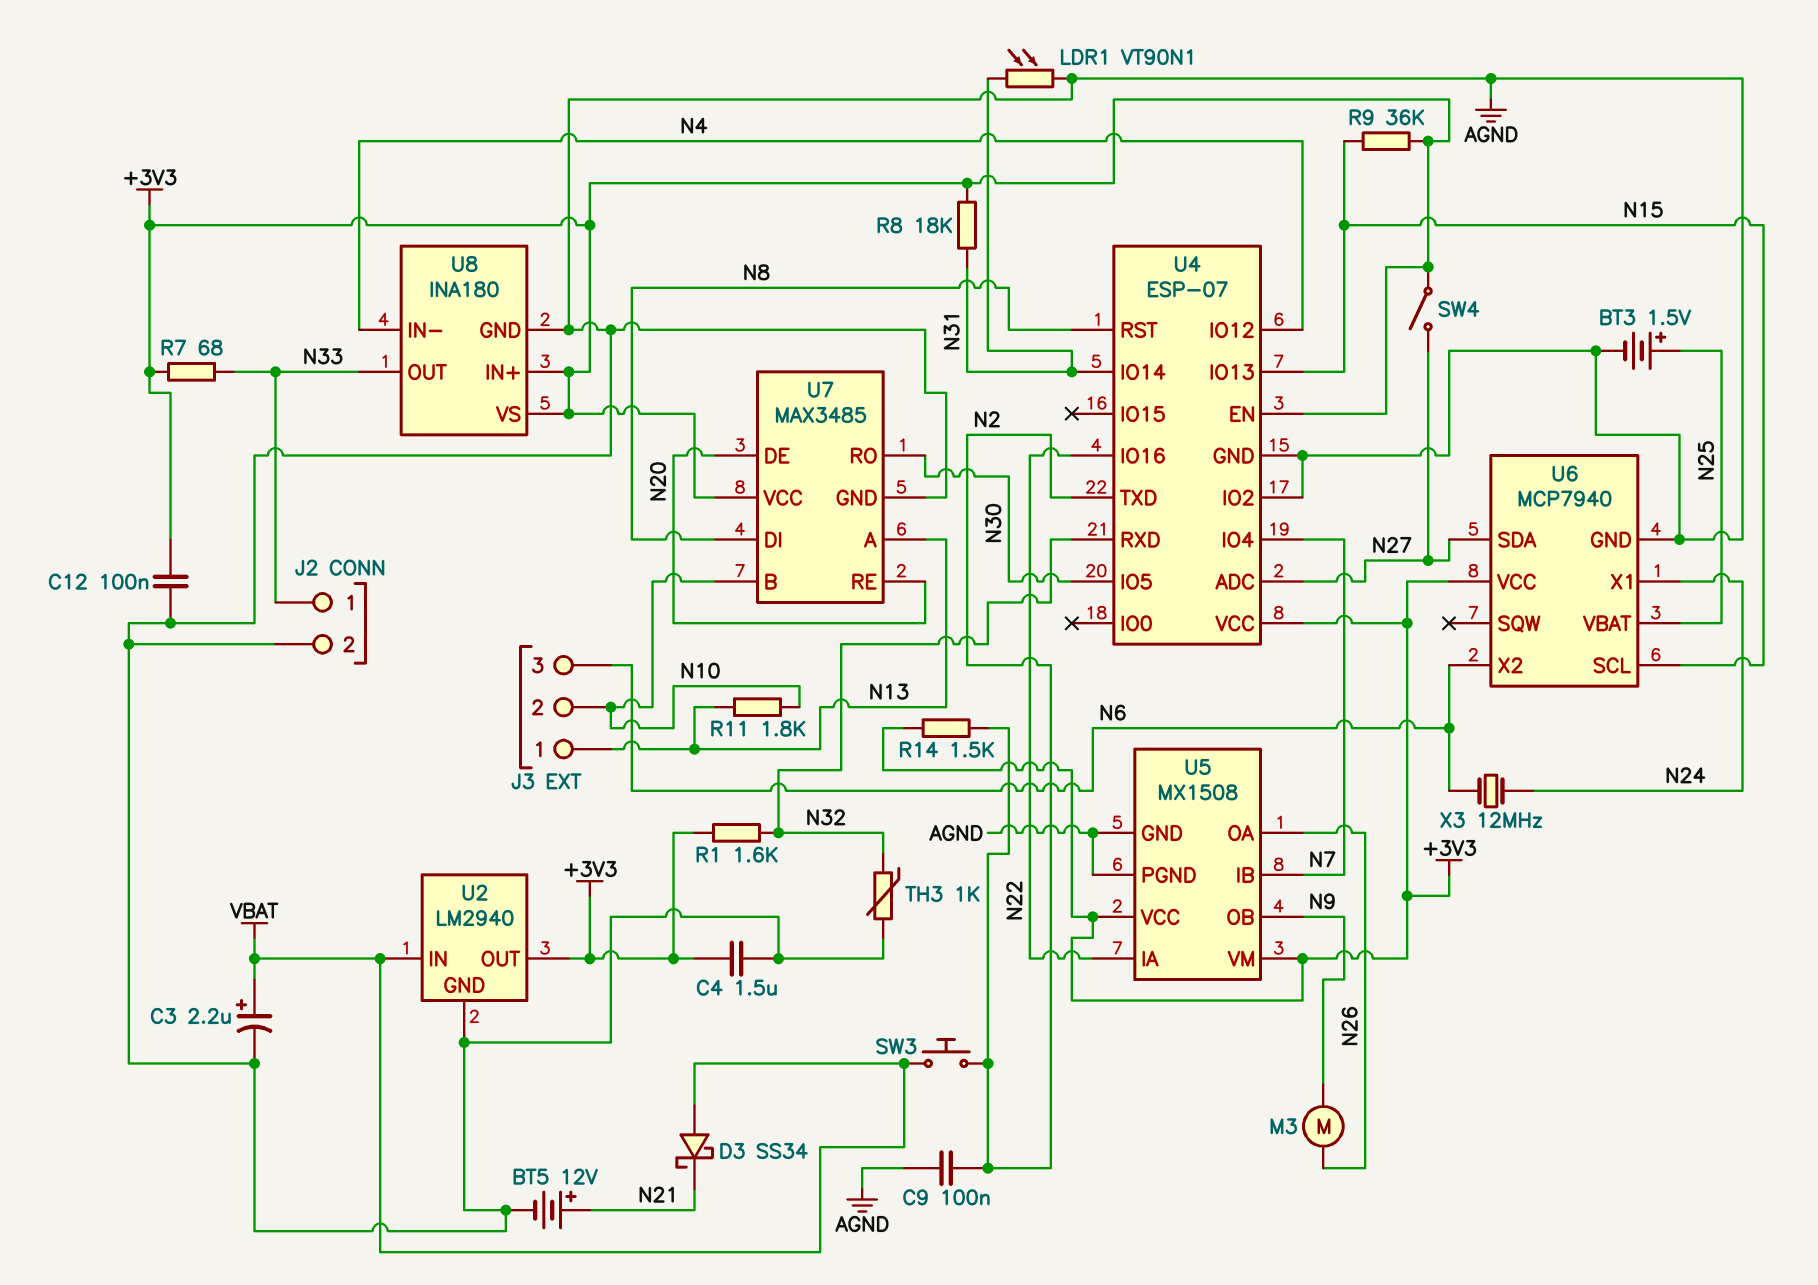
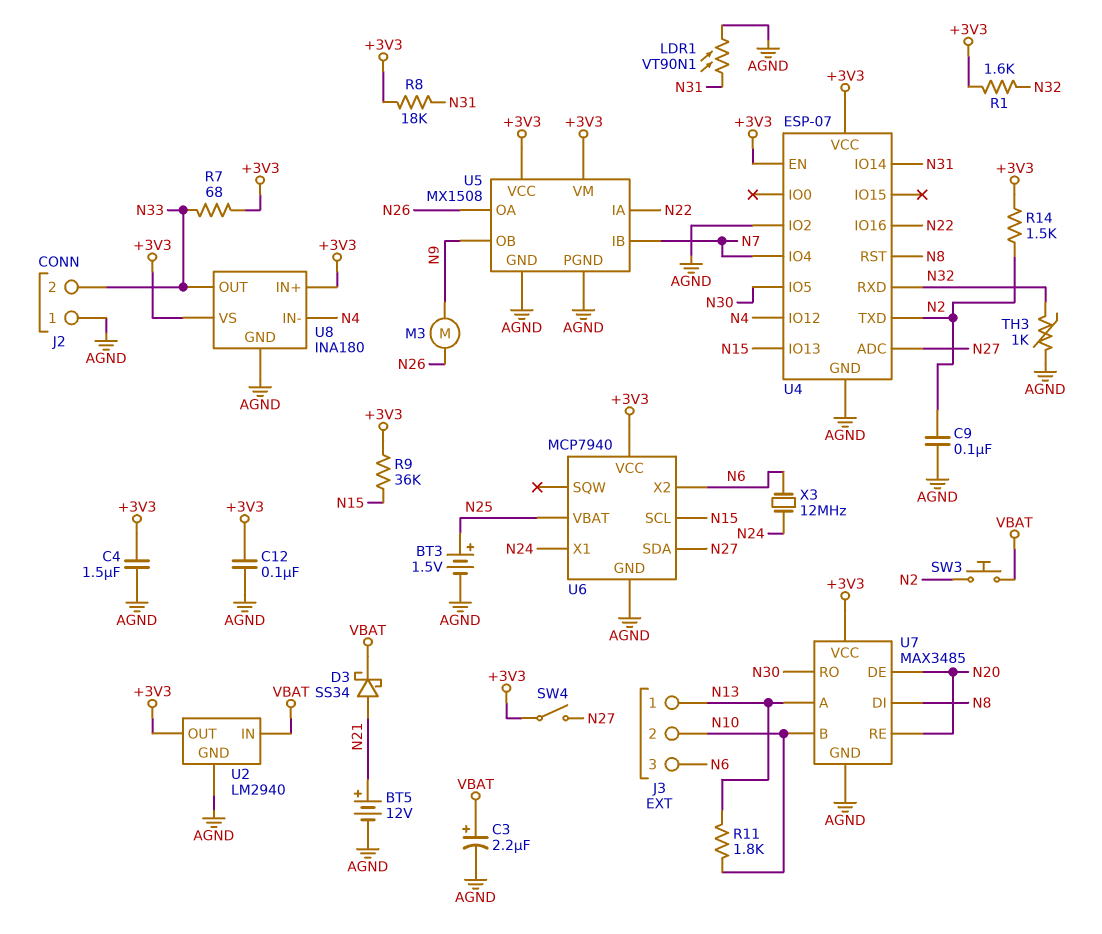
D3: schottky SS34 (A VBAT, K N21) -> schottky SS34 (A N21, K VBAT)
J2 pin 1: N33 -> AGND
J2 pin 2: AGND -> N33

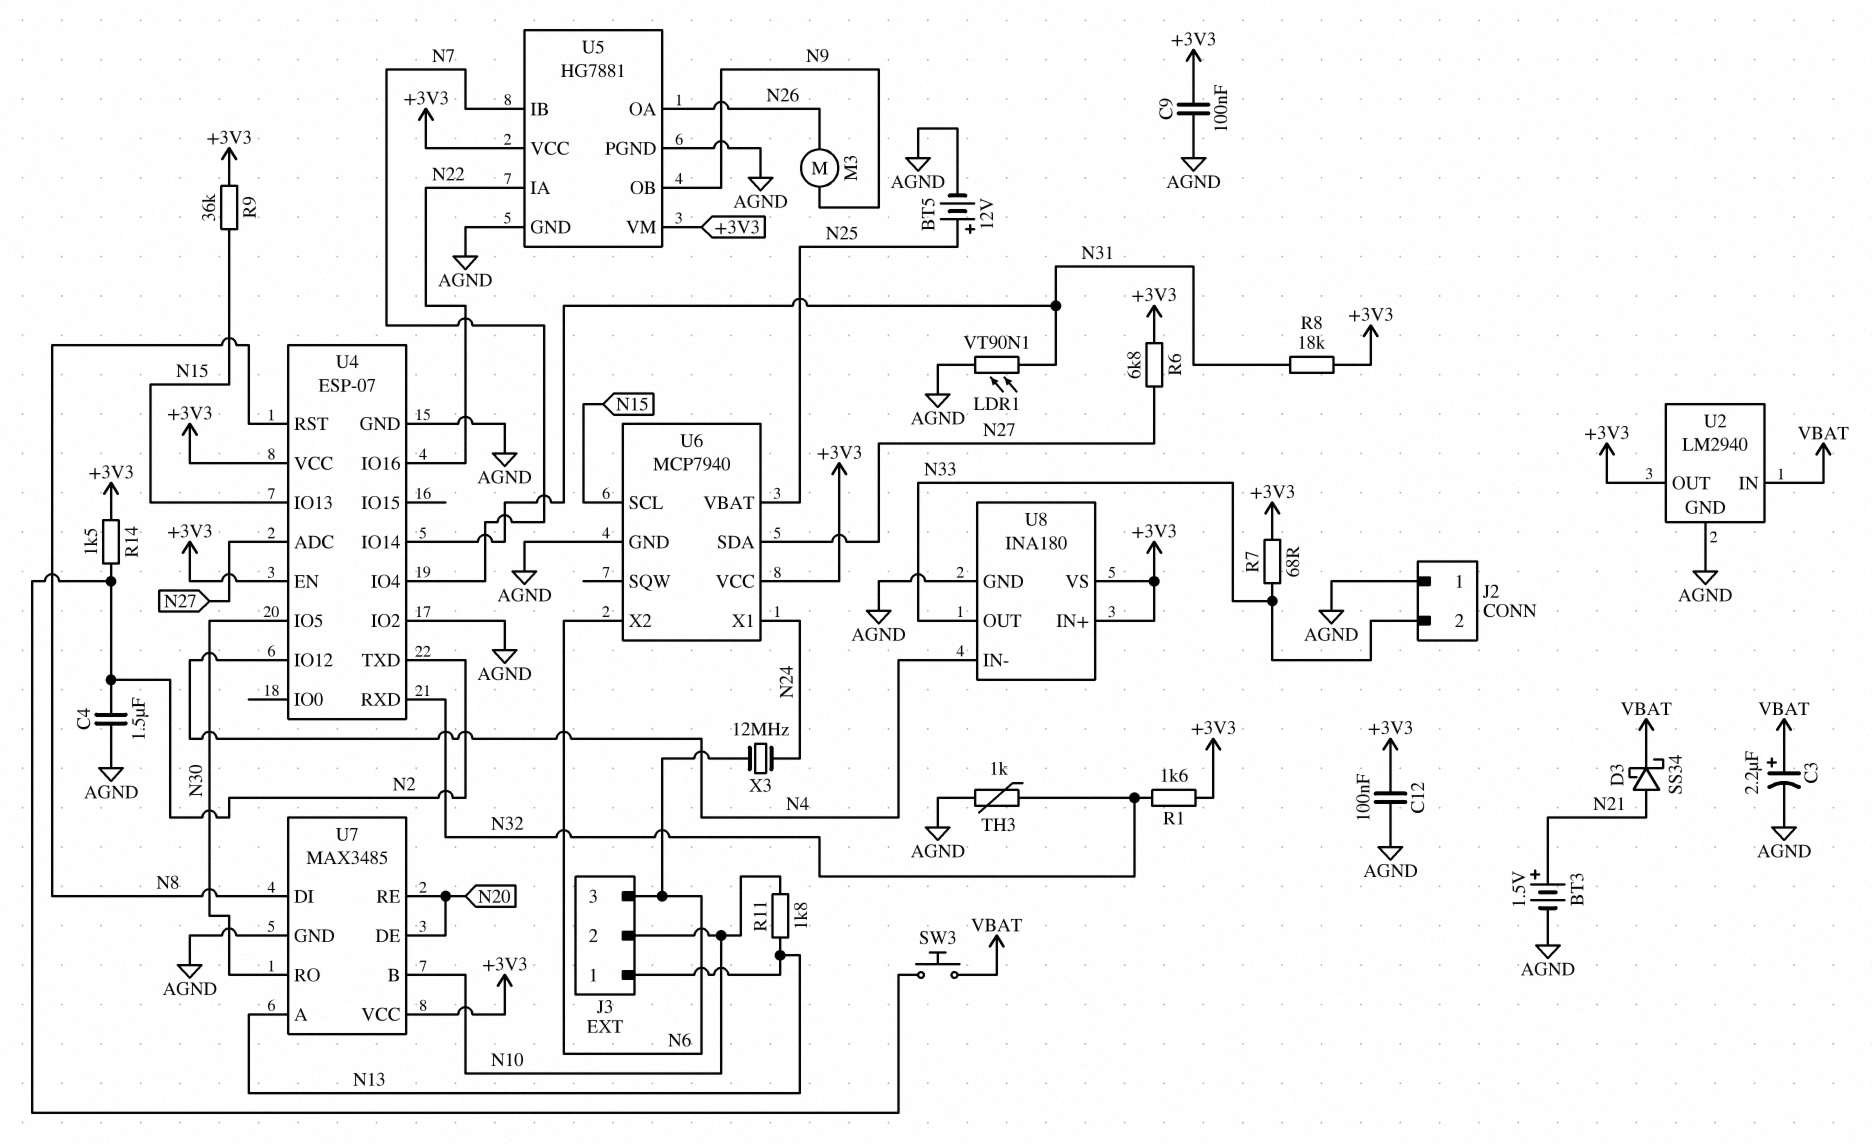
BT3: 1.5V (plus N25, minus AGND) -> 1.5V (plus N21, minus AGND)
BT5: 12V (plus N21, minus AGND) -> 12V (plus N25, minus AGND)
C4: 1.5uF (+3V3, AGND) -> 1.5uF (AGND, N2)
C9: 100nF (AGND, N2) -> 100nF (+3V3, AGND)
R6: none -> 6.8k (+3V3, N27)
SW4: switch (+3V3, N27) -> none
U5: MX1508 -> HG7881

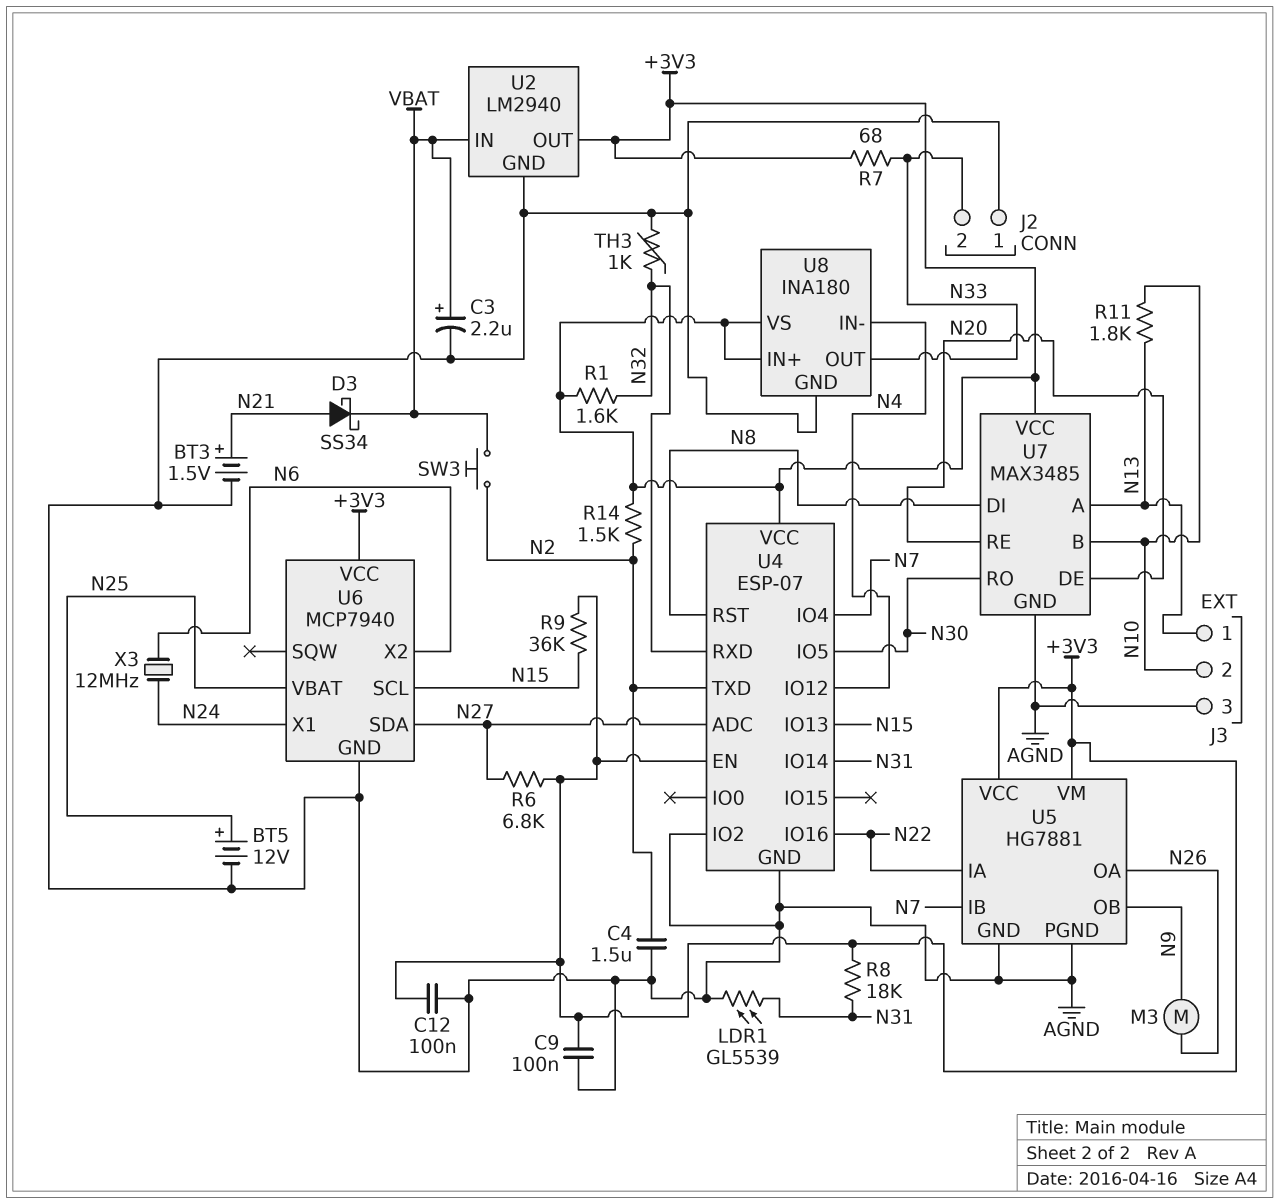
J3 pin 3: N6 -> AGND
LDR1: VT90N1 (AGND, N31) -> GL5539 (AGND, N31)

